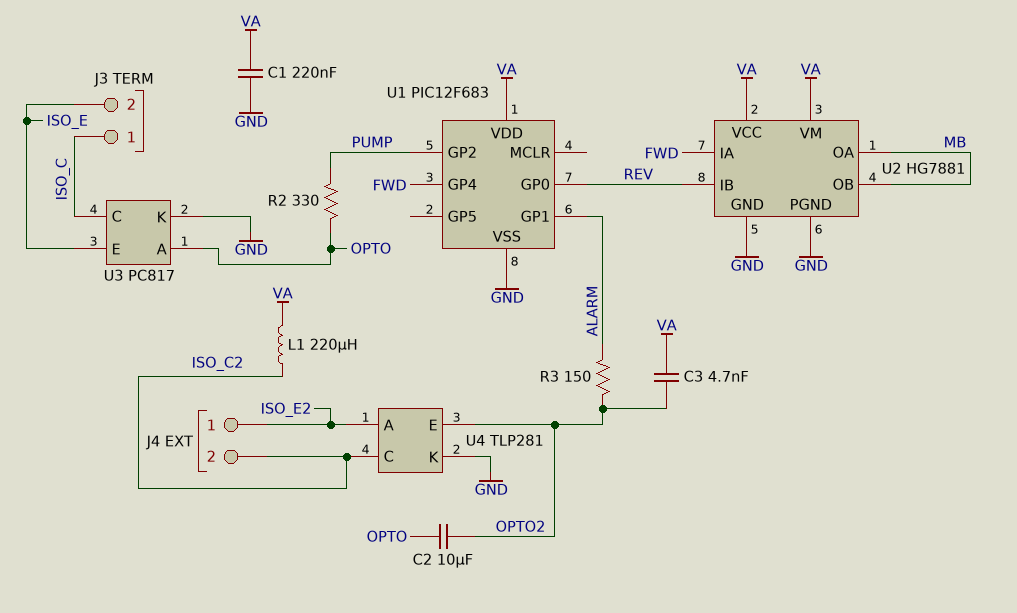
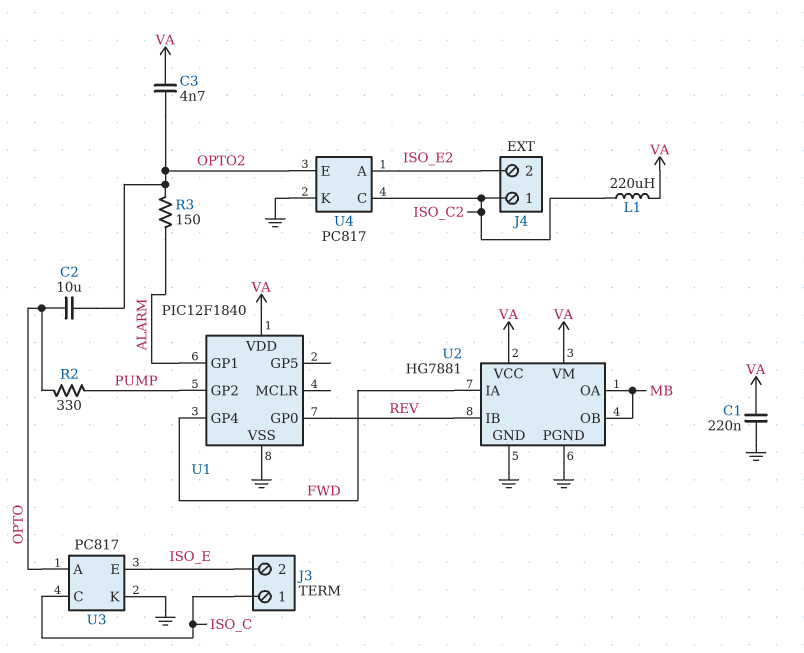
J4 pin 1: ISO_E2 -> ISO_C2
J4 pin 2: ISO_C2 -> ISO_E2
U1: PIC12F683 -> PIC12F1840
U4: TLP281 -> PC817

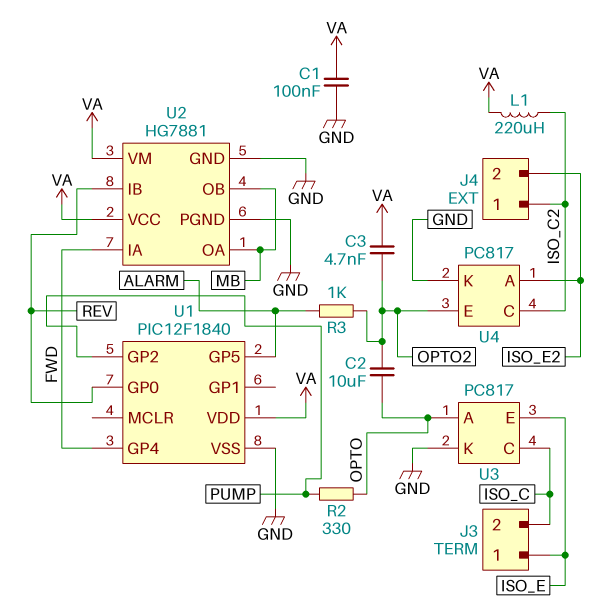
C1: 220nF (GND, VA) -> 100nF (GND, VA)
J3 pin 1: ISO_C -> ISO_E
J3 pin 2: ISO_E -> ISO_C
R3: 150 (ALARM, OPTO2) -> 1k (ALARM, OPTO2)
U1 pin GP1: ALARM -> none
U1 pin GP5: none -> ALARM

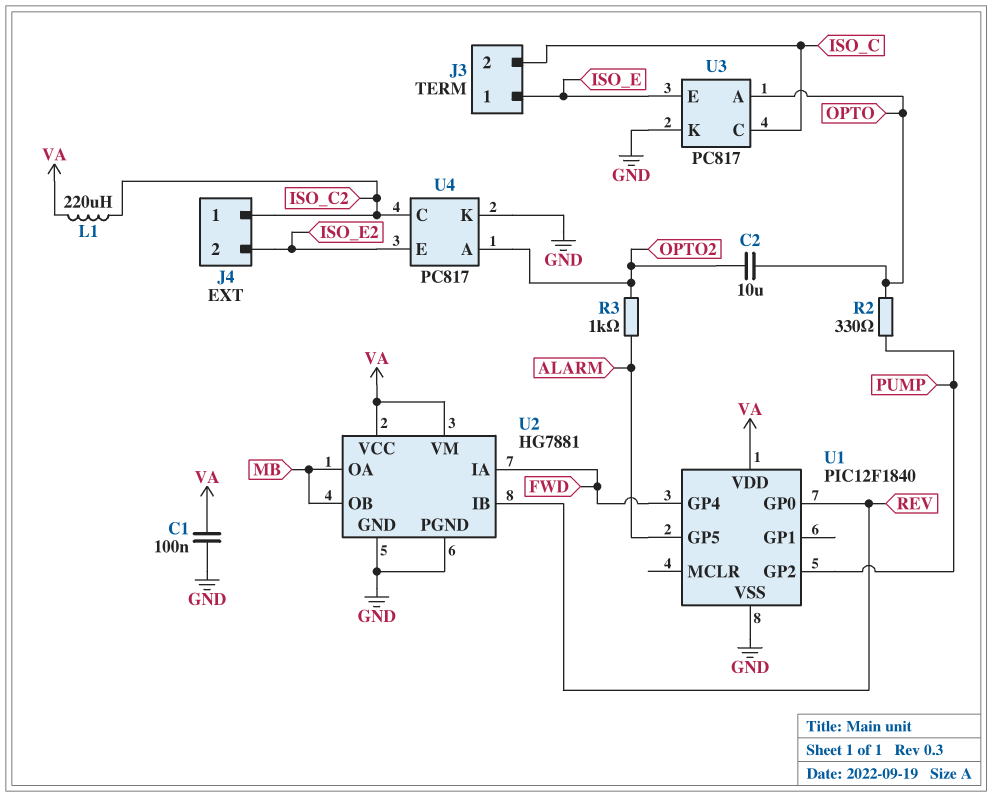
C3: 4.7nF (OPTO2, VA) -> none
U4 pin A: ISO_E2 -> OPTO2
U4 pin E: OPTO2 -> ISO_E2

